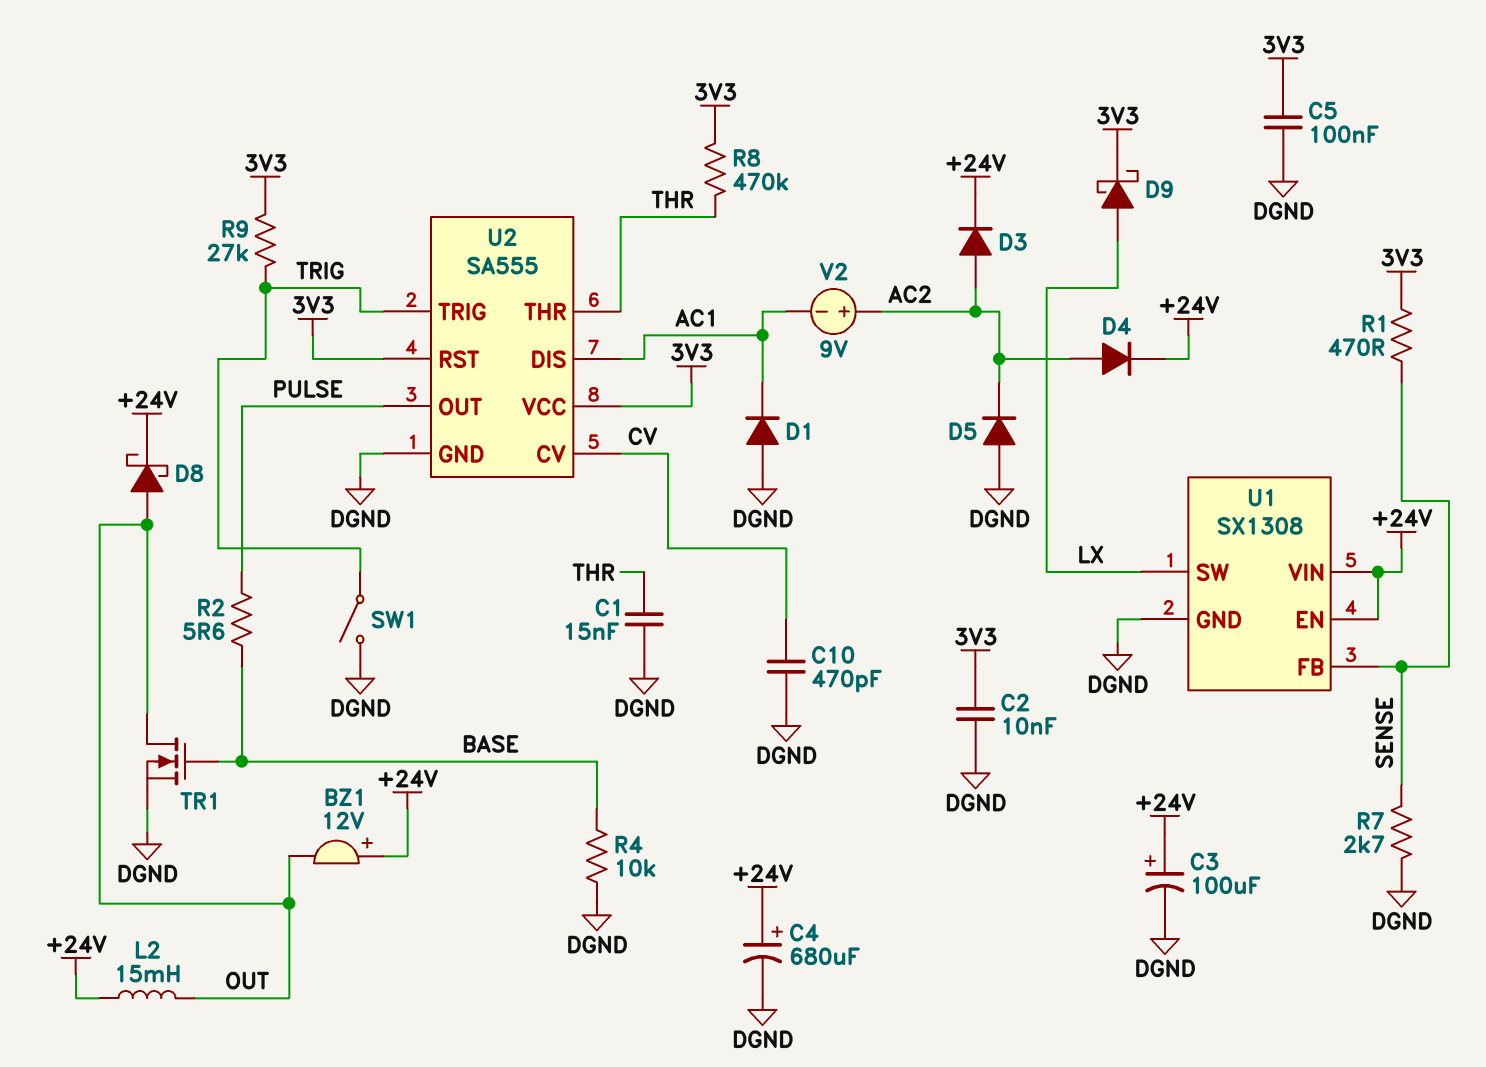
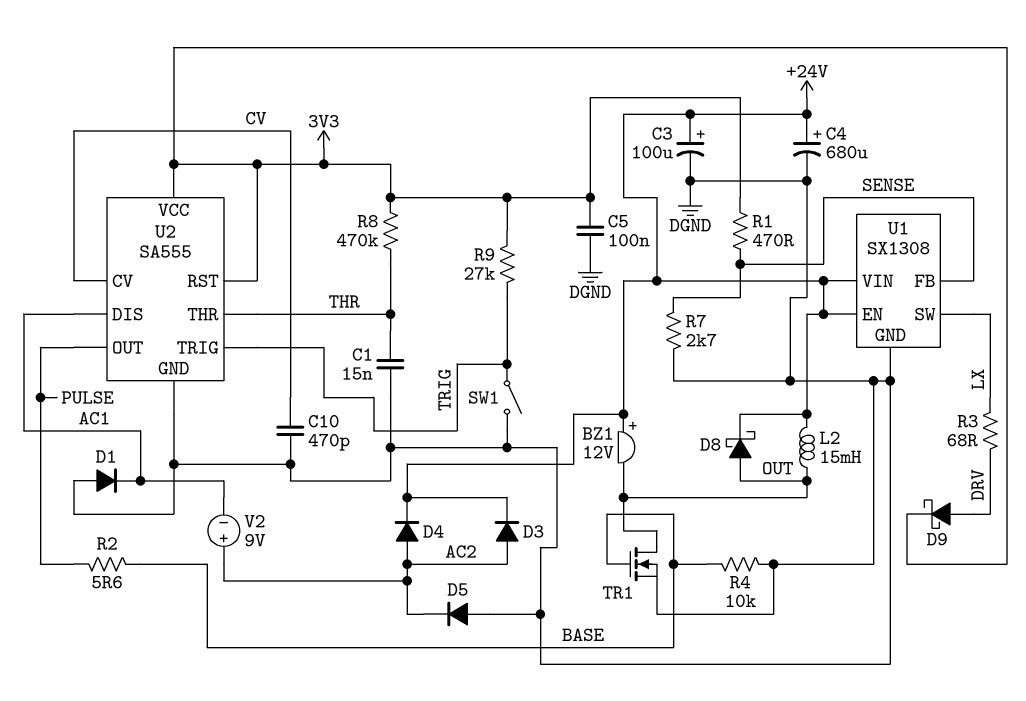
C2: 10nF (3V3, DGND) -> none
D9: schottky (A LX, K 3V3) -> schottky (A DRV, K 3V3)
R3: none -> 68 (DRV, LX)

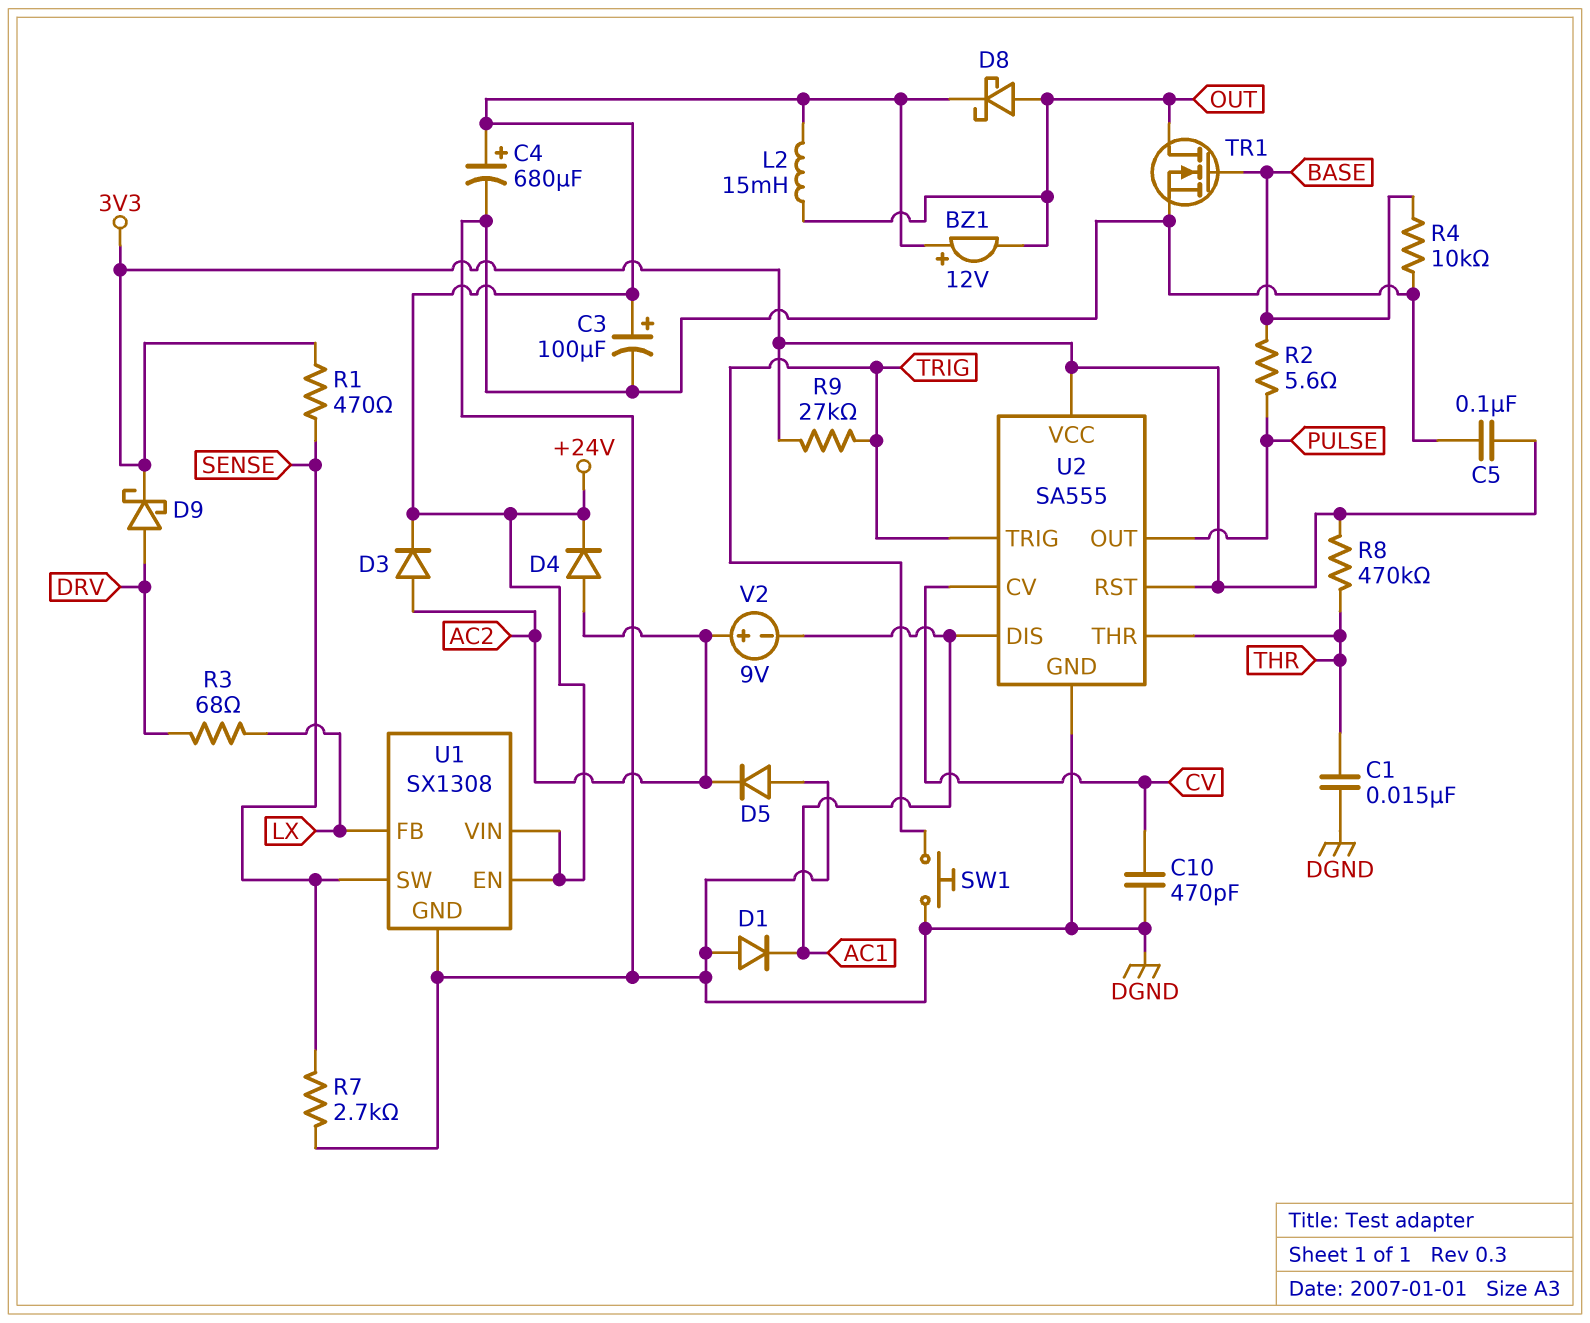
SW1: switch (DGND, TRIG) -> button (DGND, TRIG)
U1 pin FB: SENSE -> LX
U1 pin SW: LX -> SENSE

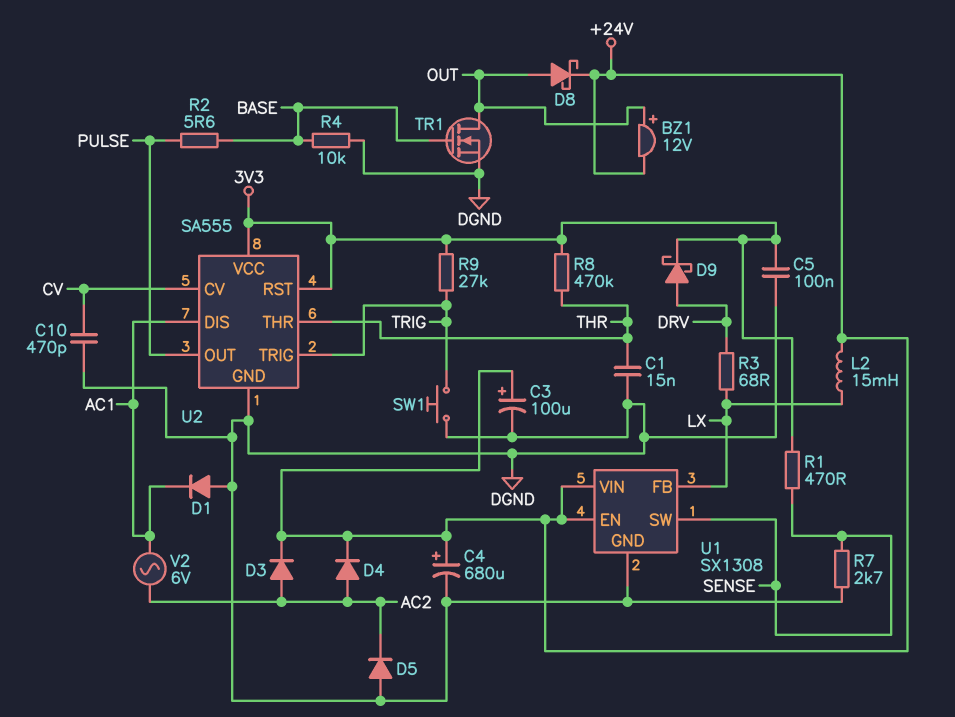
BZ1: buzzer 12V (plus +24V, minus OUT) -> buzzer 12V (plus OUT, minus +24V)
L2: 15mH (+24V, OUT) -> 15mH (+24V, LX)
V2: 9V (plus AC2, minus AC1) -> AC 6V (AC1, AC2)

